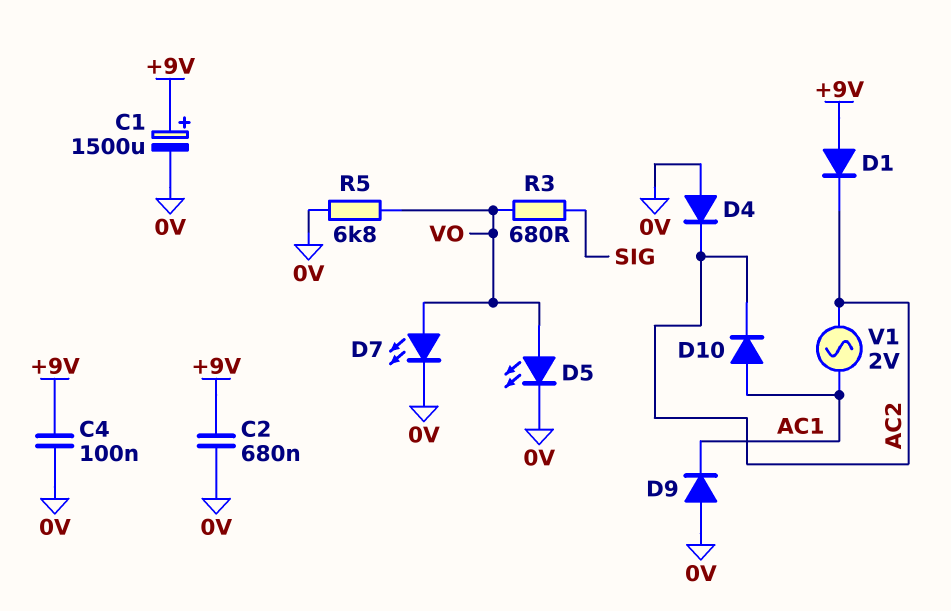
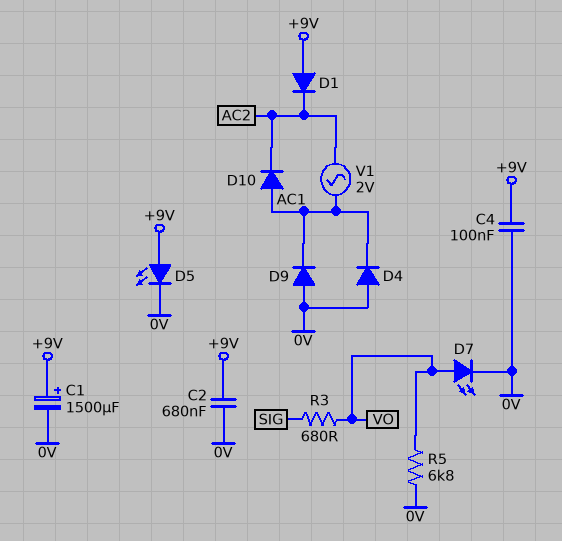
D4: diode (A 0V, K AC2) -> diode (A 0V, K AC1)
D5: LED (A VO, K 0V) -> LED (A +9V, K 0V)

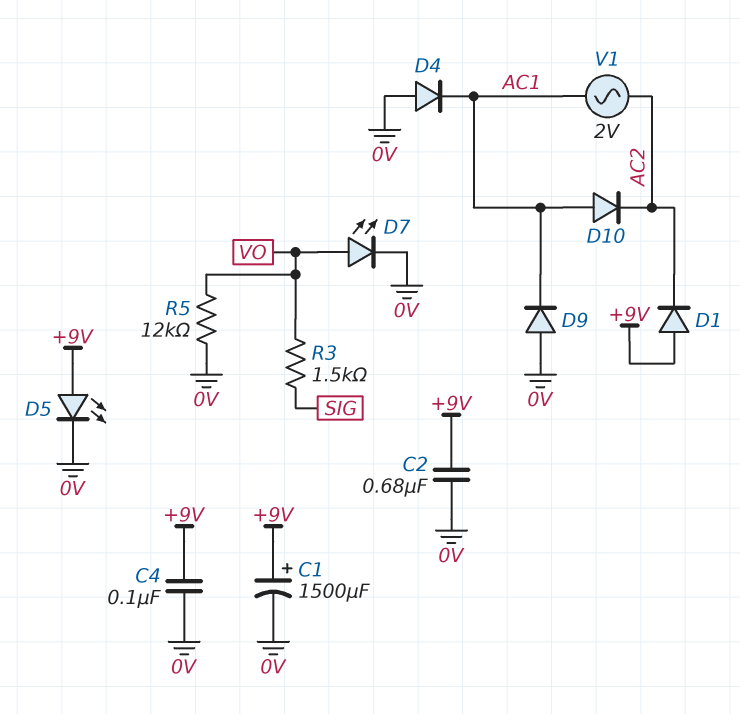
R3: 680 (SIG, VO) -> 1.5k (SIG, VO)
R5: 6.8k (0V, VO) -> 12k (0V, VO)

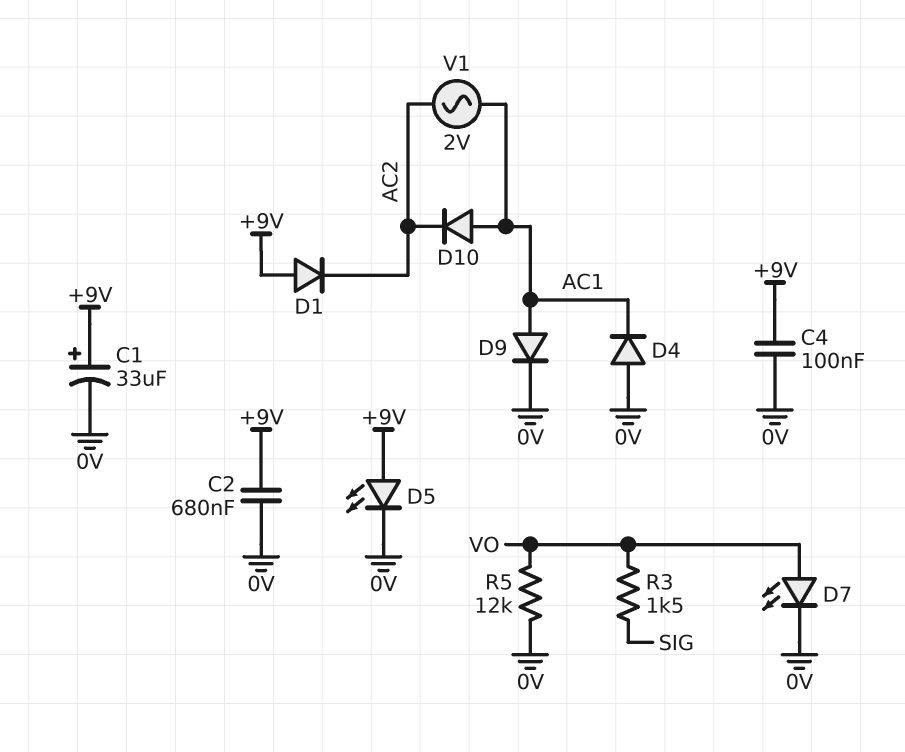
C1: 1500uF (plus +9V, minus 0V) -> 33uF (plus +9V, minus 0V)
D9: diode (A 0V, K AC1) -> diode (A AC1, K 0V)

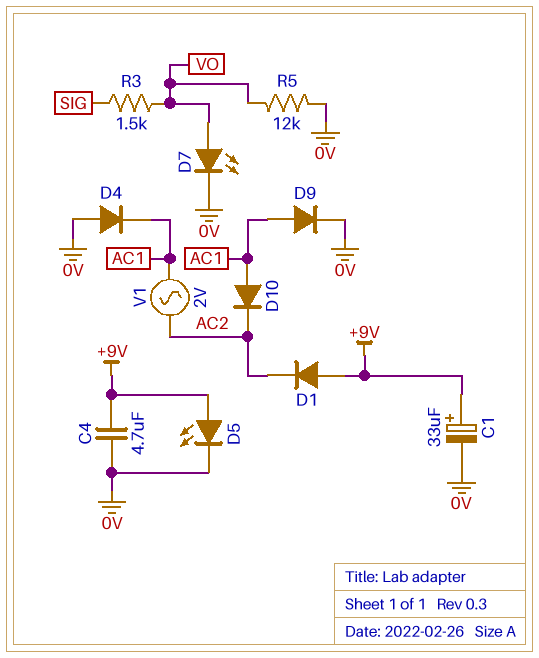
C2: 680nF (+9V, 0V) -> none
C4: 100nF (+9V, 0V) -> 4.7uF (+9V, 0V)

